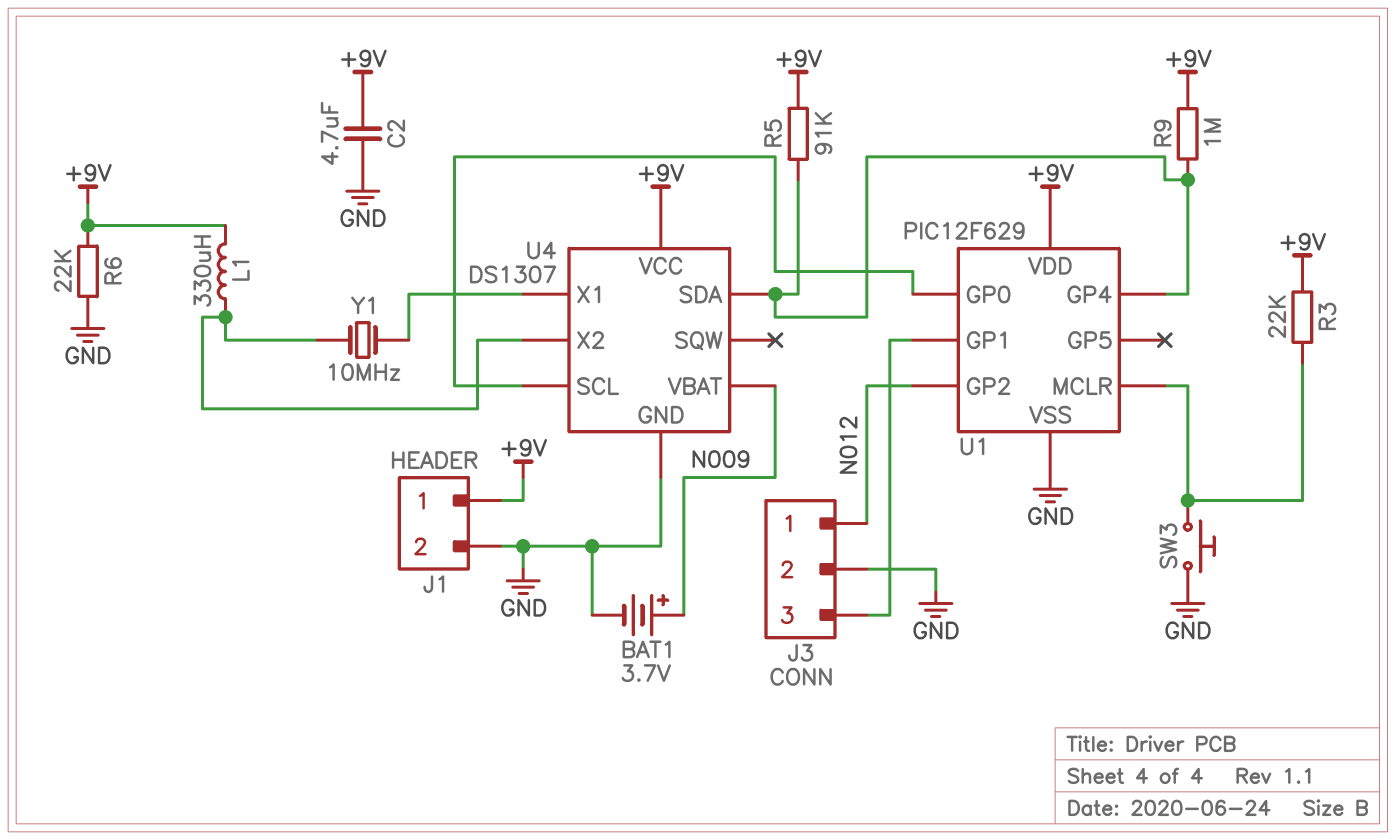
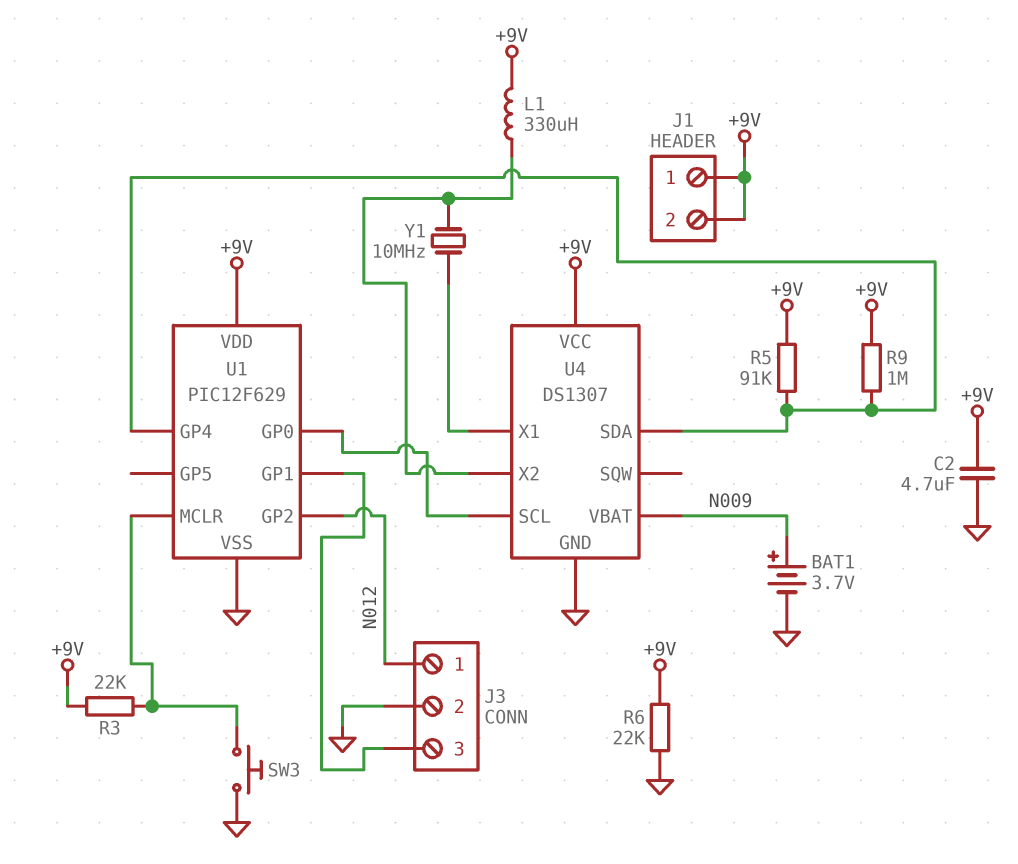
J1 pin 2: GND -> +9V

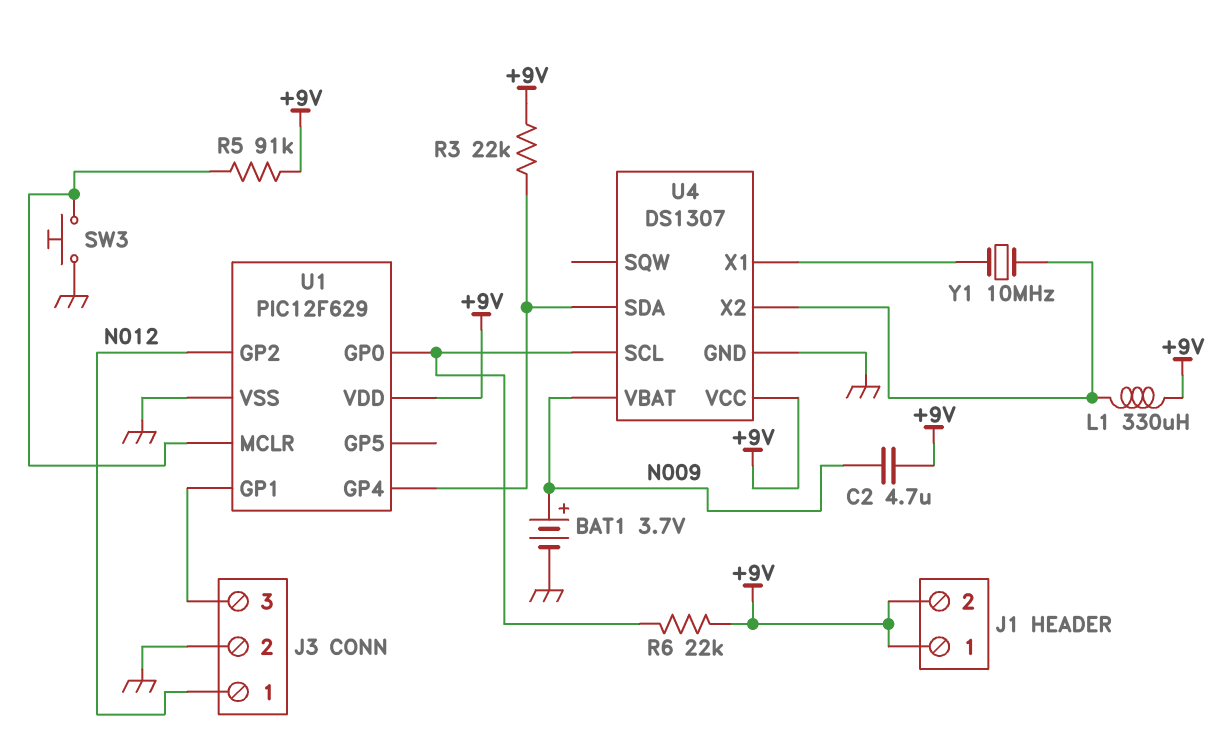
C2: 4.7uF (+9V, GND) -> 4.7uF (+9V, N009)
R3: 22k (+9V, U1/MCLR) -> 22k (+9V, U1/GP4)
R5: 91k (+9V, U1/GP4) -> 91k (+9V, U1/MCLR)
R6: 22k (+9V, GND) -> 22k (+9V, U1/GP0)
R9: 1M (+9V, U1/GP4) -> none

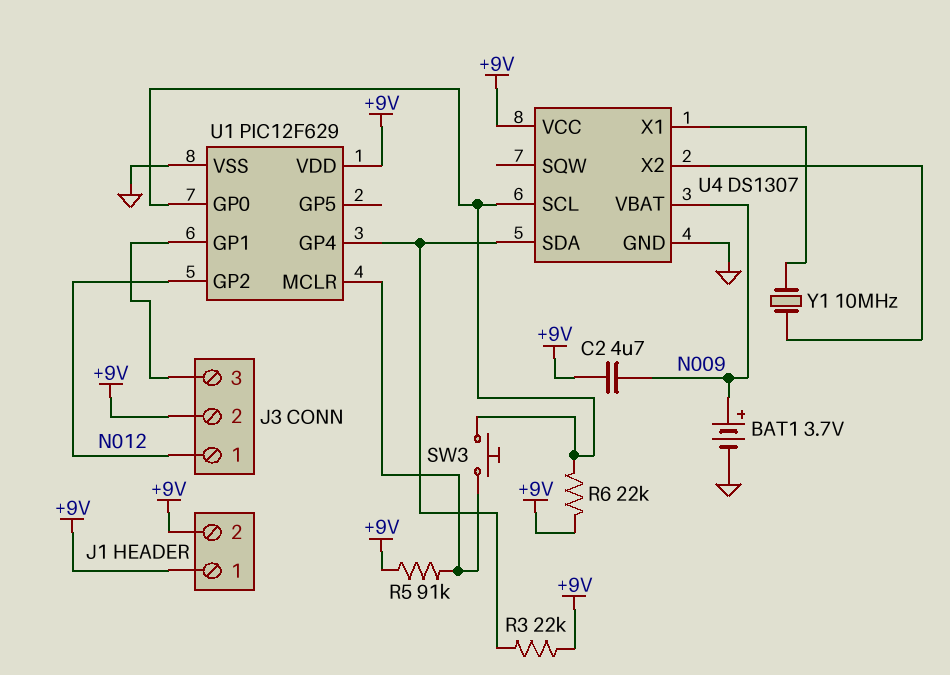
J3 pin 2: GND -> +9V
L1: 330uH (+9V, U4/X2) -> none
SW3: button (GND, U1/MCLR) -> button (U1/GP0, U1/MCLR)

